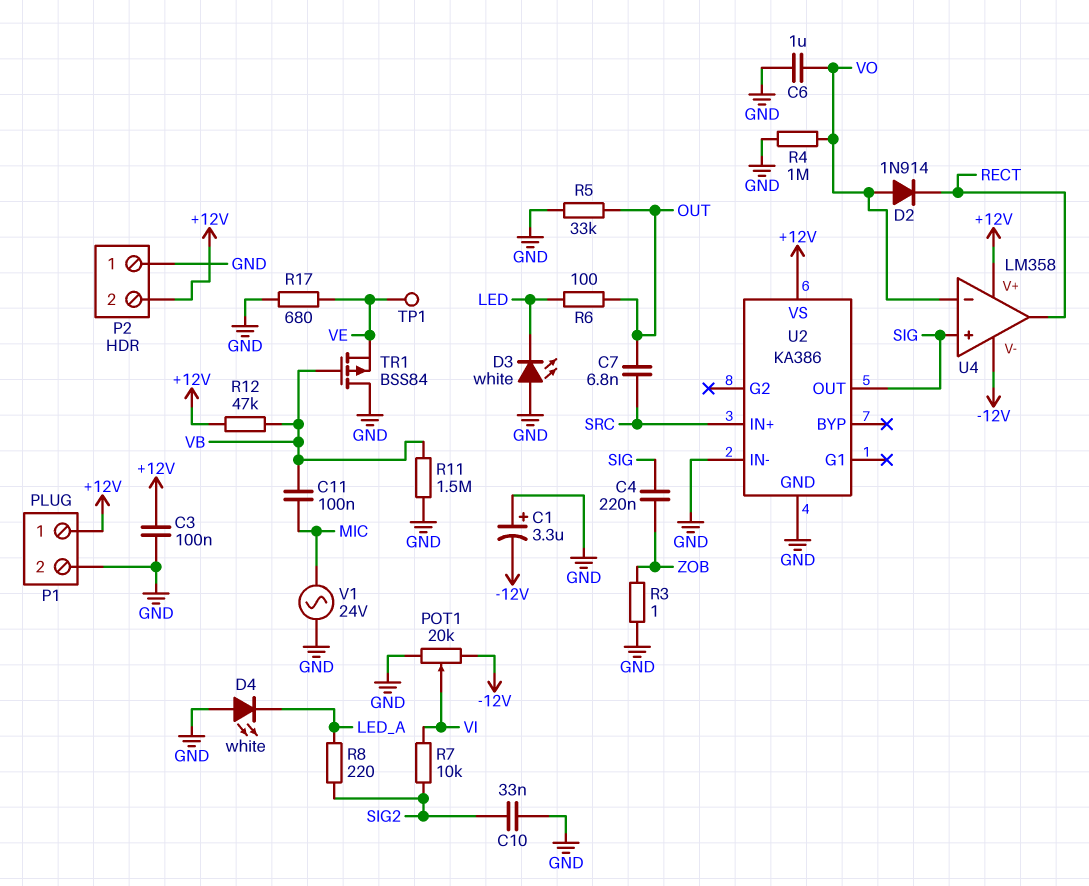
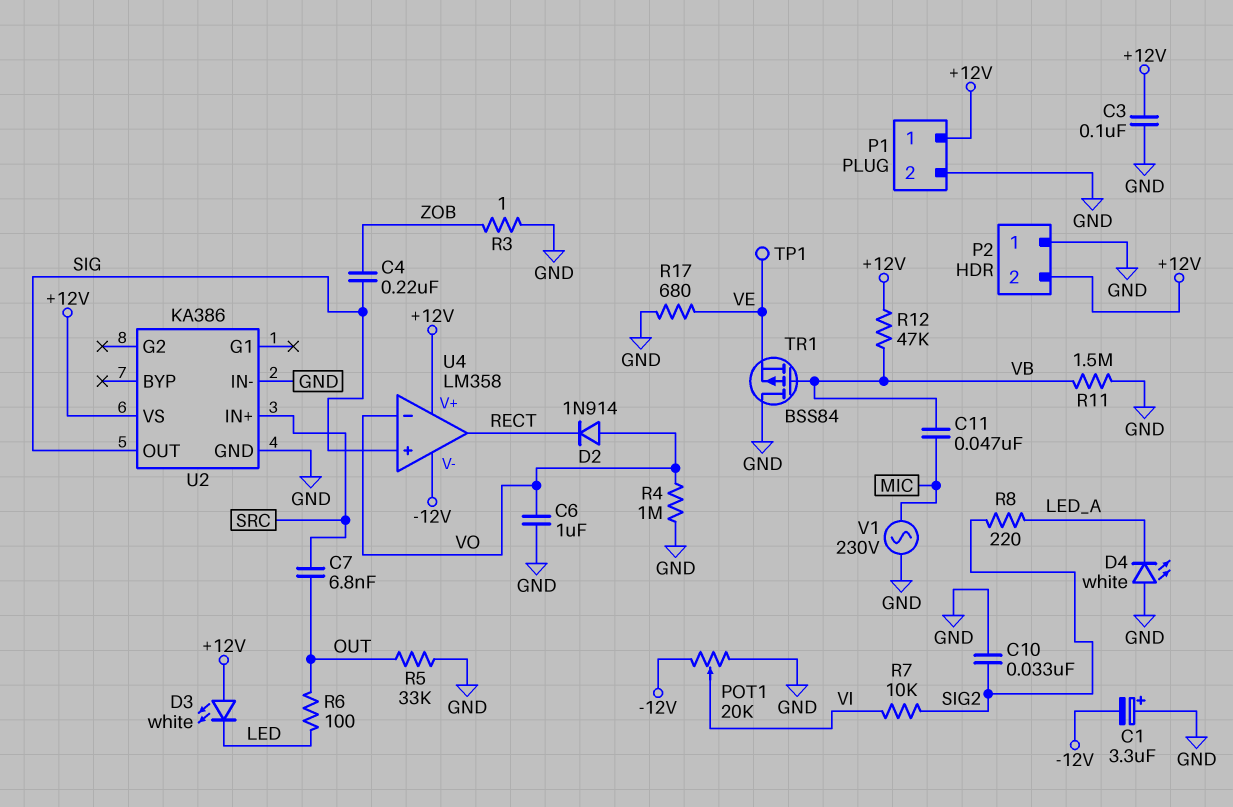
C11: 100nF (MIC, VB) -> 47nF (MIC, VB)
D3: LED white (A GND, K LED) -> LED white (A +12V, K LED)
V1: AC 24V (GND, MIC) -> AC 230V (GND, MIC)

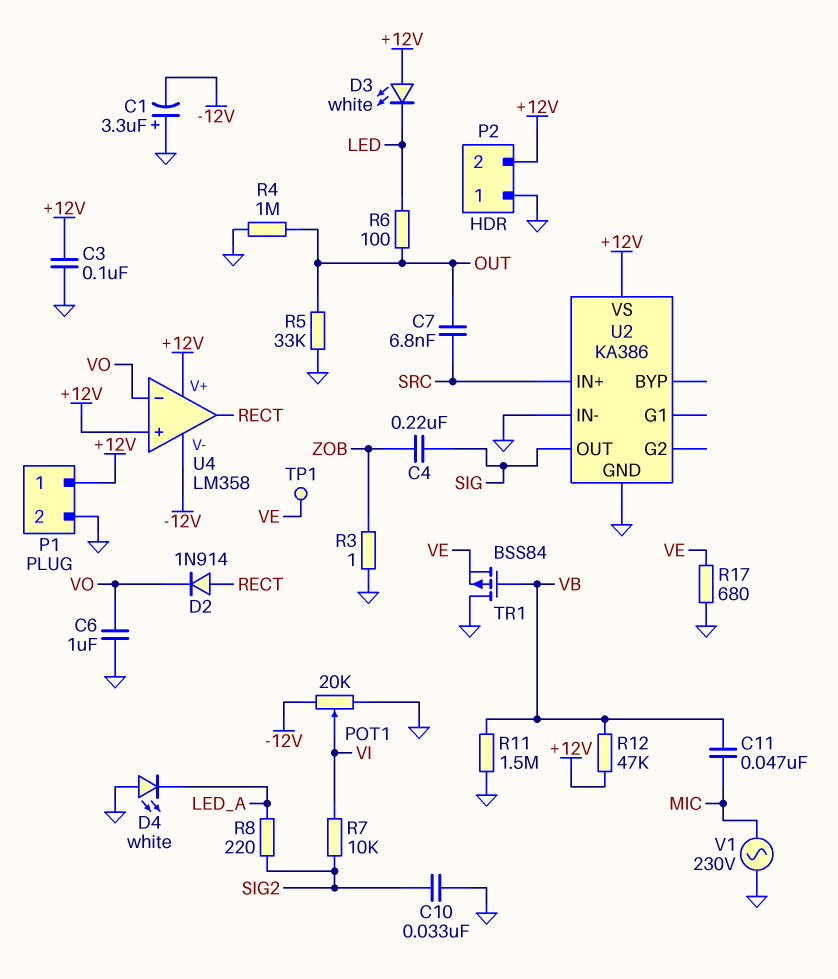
D2: diode 1N914 (A VO, K RECT) -> diode 1N914 (A RECT, K VO)
R4: 1M (GND, VO) -> 1M (GND, OUT)
U4 pin in+: SIG -> +12V

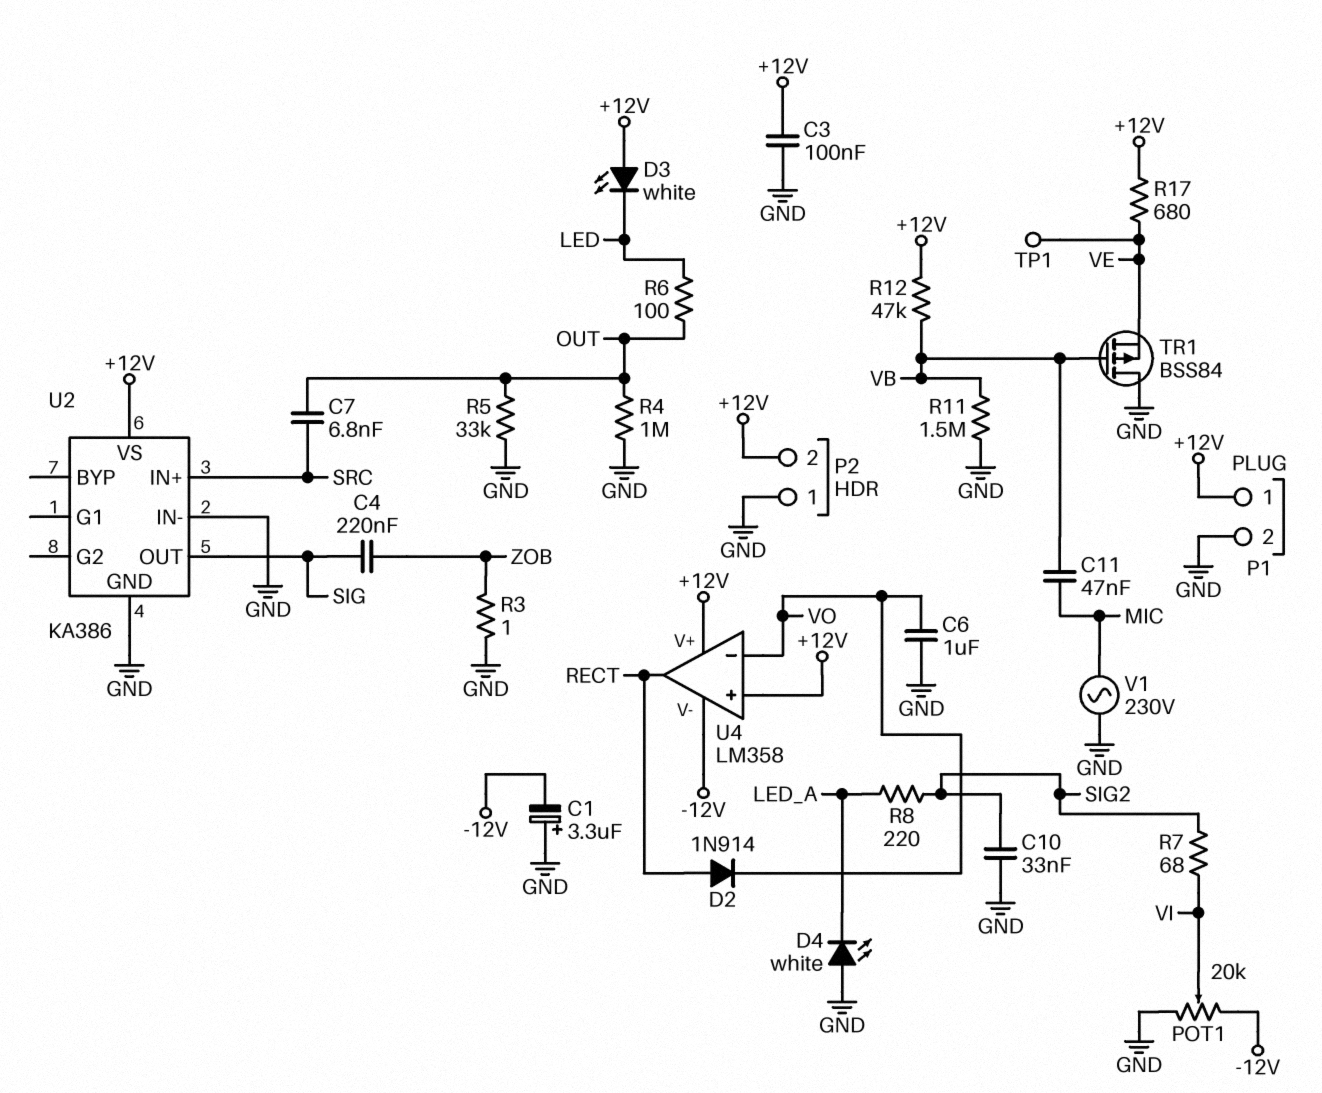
R7: 10k (SIG2, VI) -> 68 (SIG2, VI)
R17: 680 (GND, VE) -> 680 (+12V, VE)

